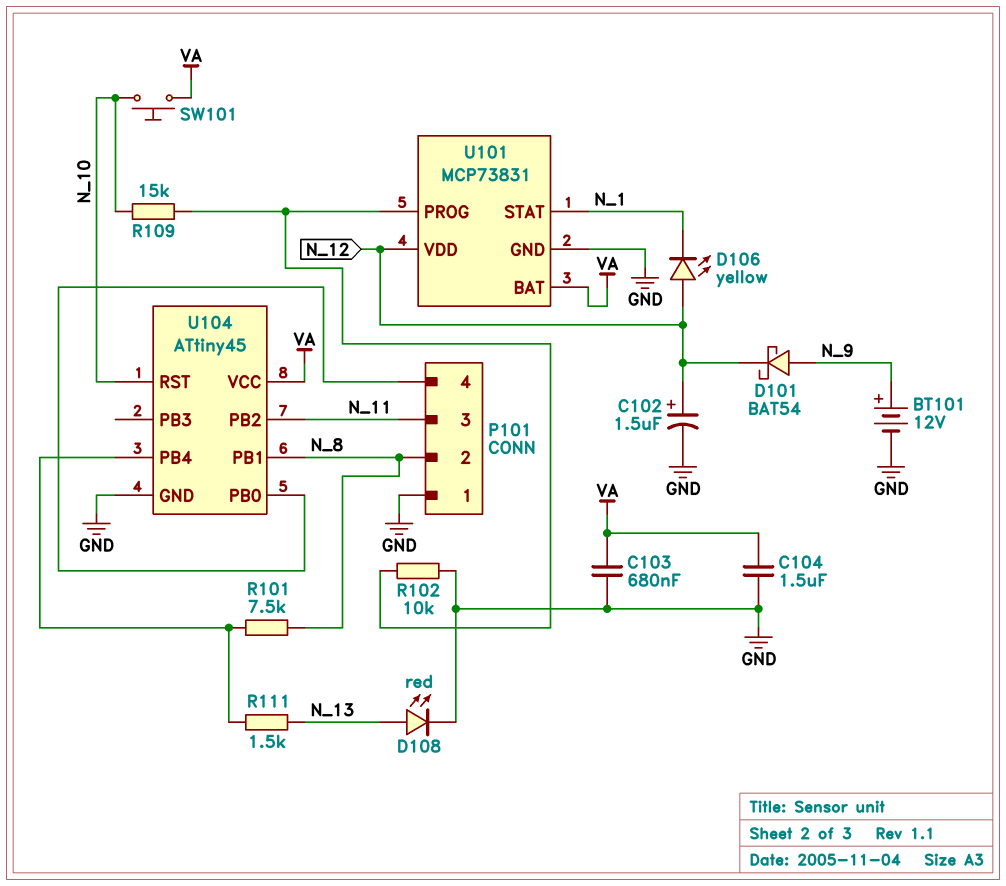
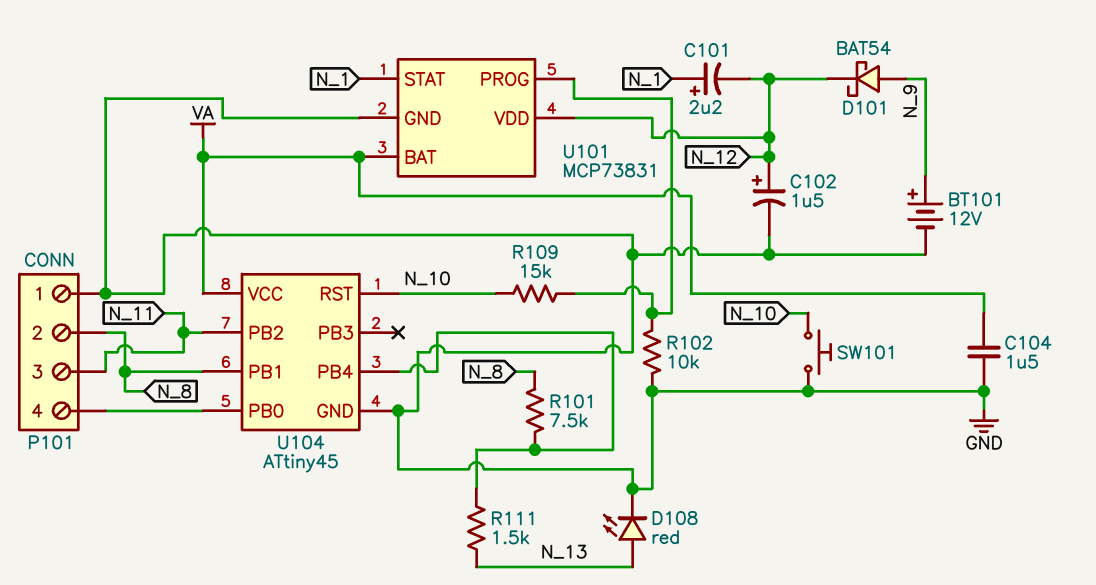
C101: none -> 2.2uF (plus N_1, minus N_12)
C103: 680nF (GND, VA) -> none
D106: LED yellow (A N_12, K N_1) -> none
SW101: button (N_10, VA) -> button (GND, N_10)

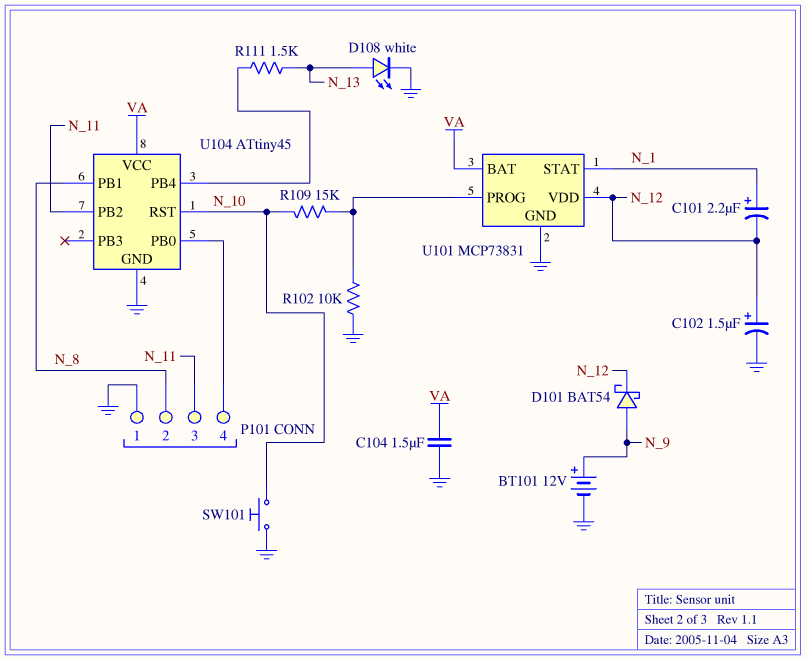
D108: LED red (A N_13, K GND) -> LED white (A N_13, K GND)
R101: 7.5k (N_8, U104/PB4) -> none

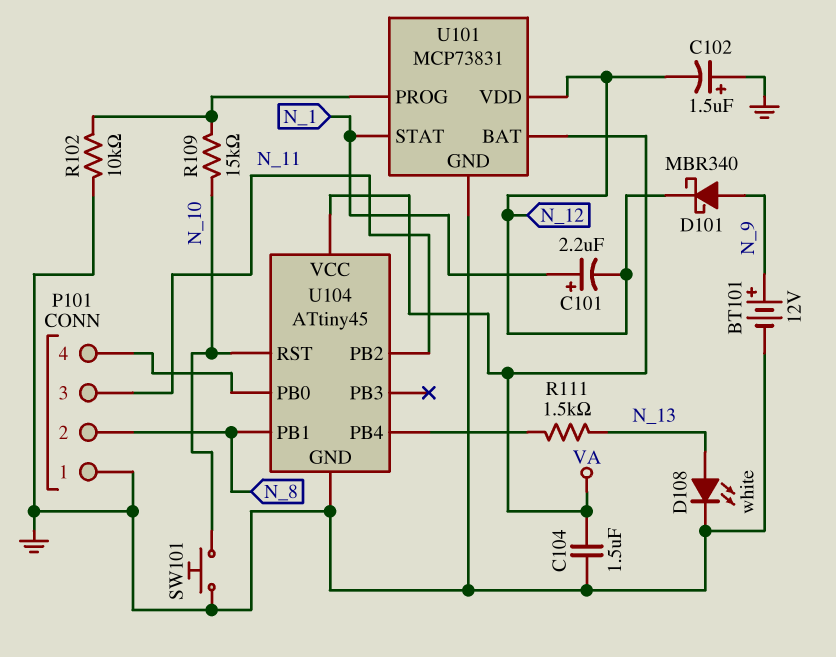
C102: 1.5uF (plus N_12, minus GND) -> 1.5uF (plus GND, minus N_12)
D101: schottky BAT54 (A N_9, K N_12) -> schottky MBR340 (A N_9, K N_12)

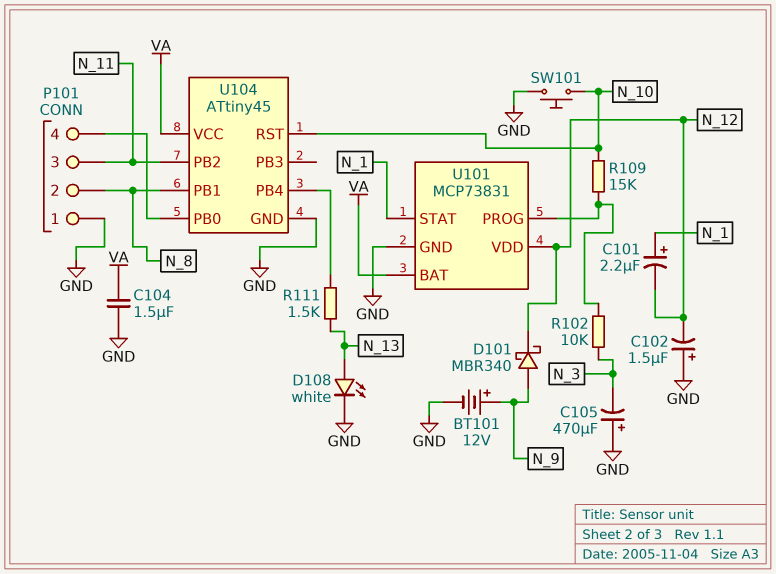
C105: none -> 470uF (plus GND, minus N_3)
R102: 10k (GND, U101/PROG) -> 10k (N_3, U101/PROG)

